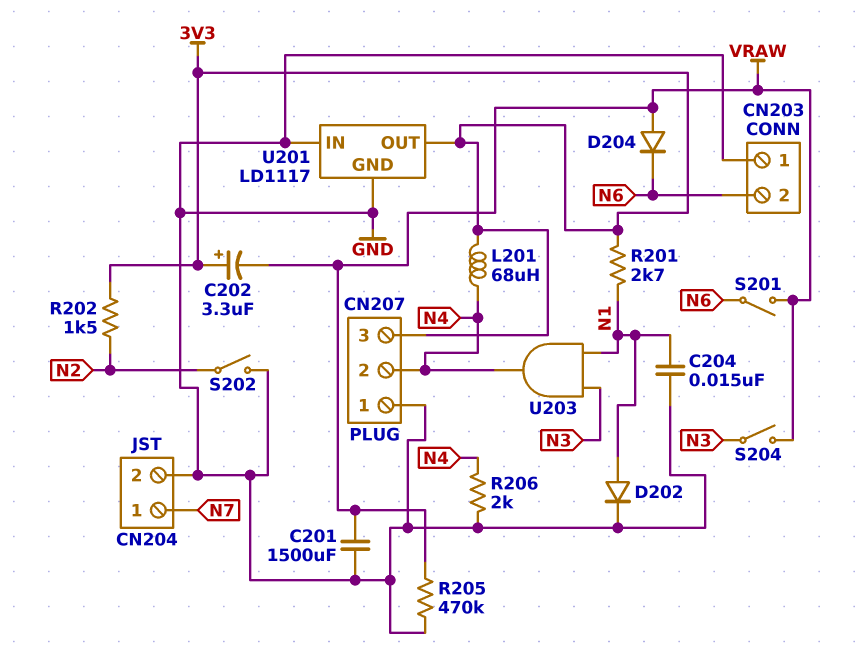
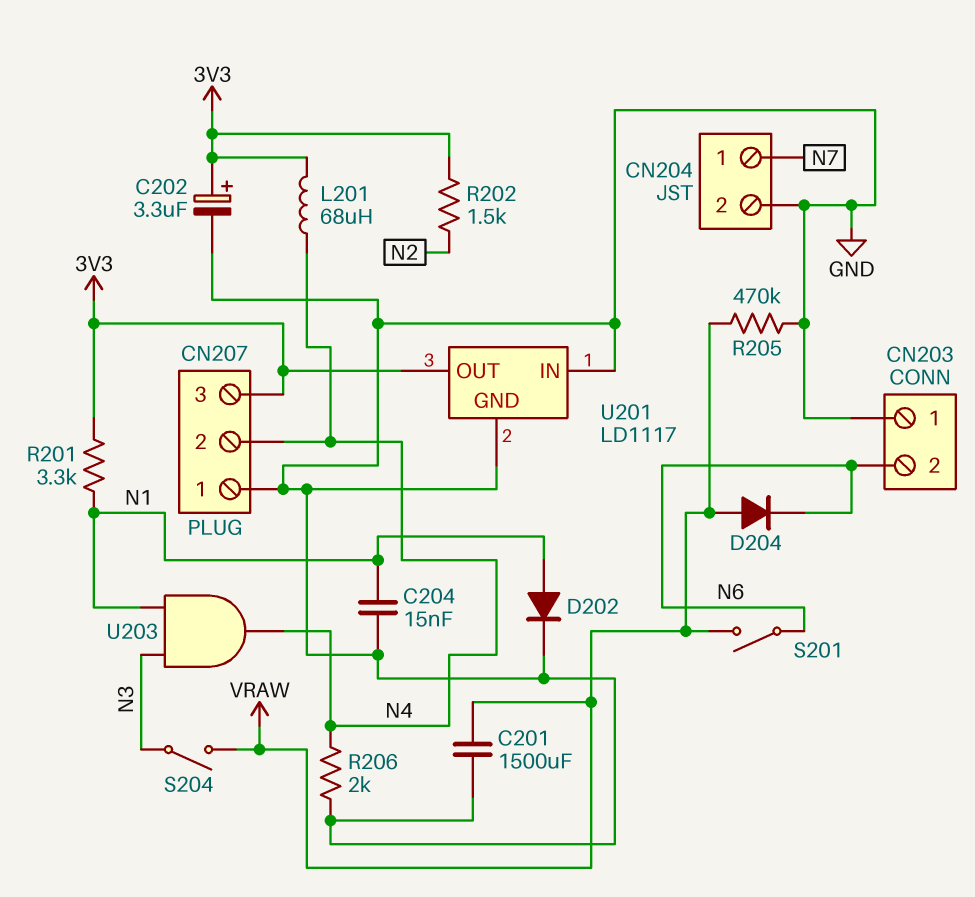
C202: 3.3uF (plus 3V3, minus VRAW) -> 3.3uF (plus 3V3, minus GND)
R201: 2.7k (3V3, N1) -> 3.3k (3V3, N1)
S202: switch (GND, N2) -> none

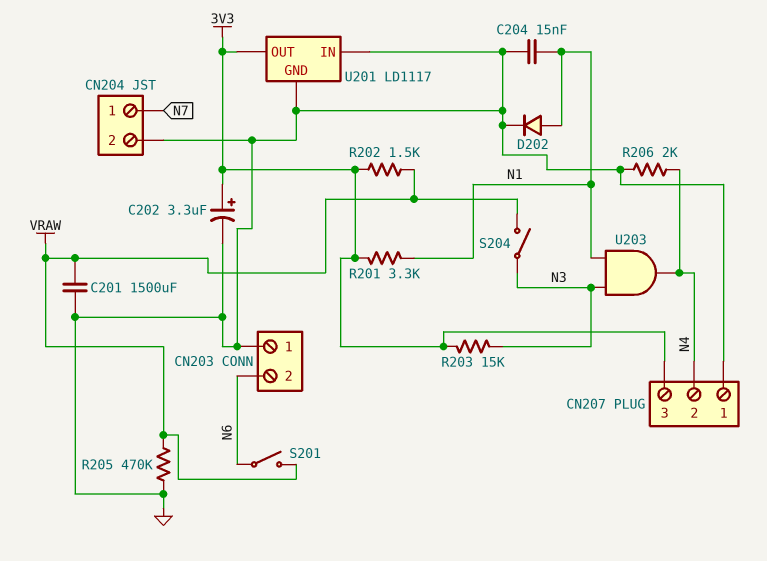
D204: diode (A VRAW, K N6) -> none
L201: 68uH (3V3, N4) -> none
R202: 1.5k (3V3, N2) -> 1.5k (3V3, VRAW)
R203: none -> 15k (3V3, N3)

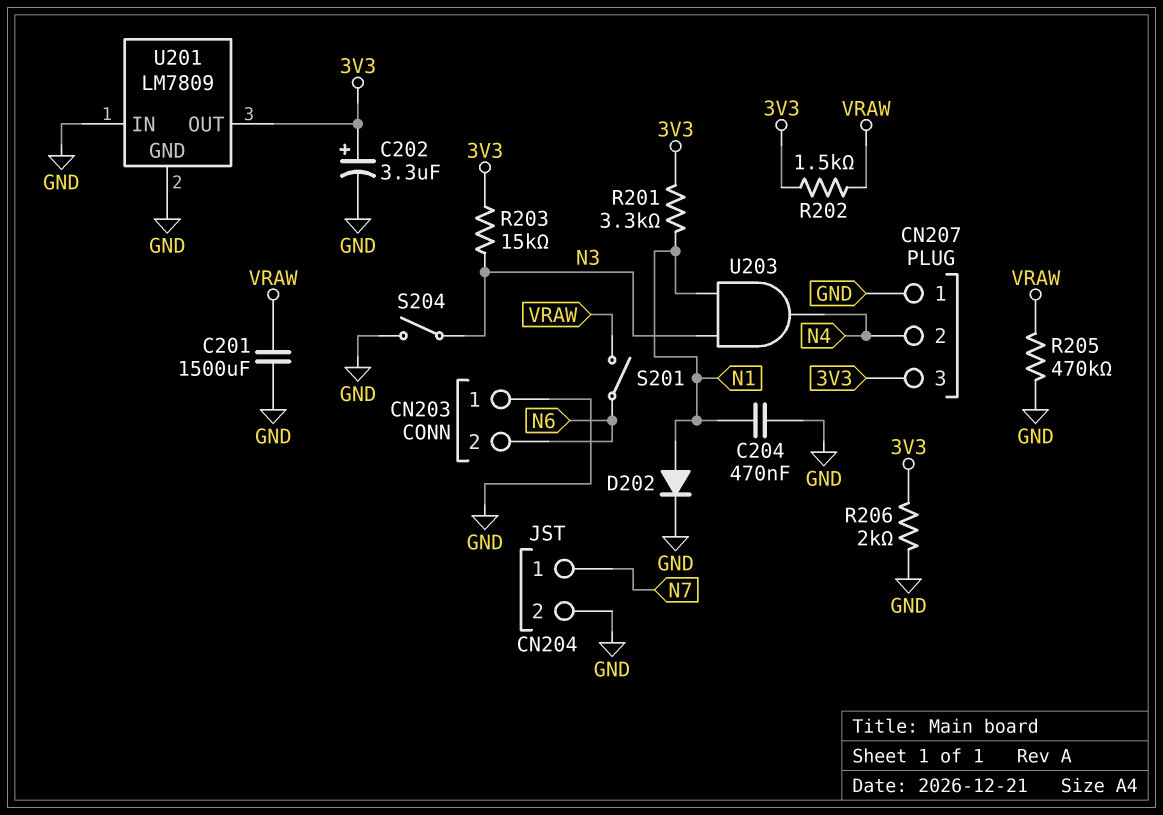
C204: 15nF (GND, N1) -> 470nF (GND, N1)
R206: 2k (GND, N4) -> 2k (3V3, GND)
S204: switch (N3, VRAW) -> switch (GND, N3)
U201: LD1117 -> LM7809

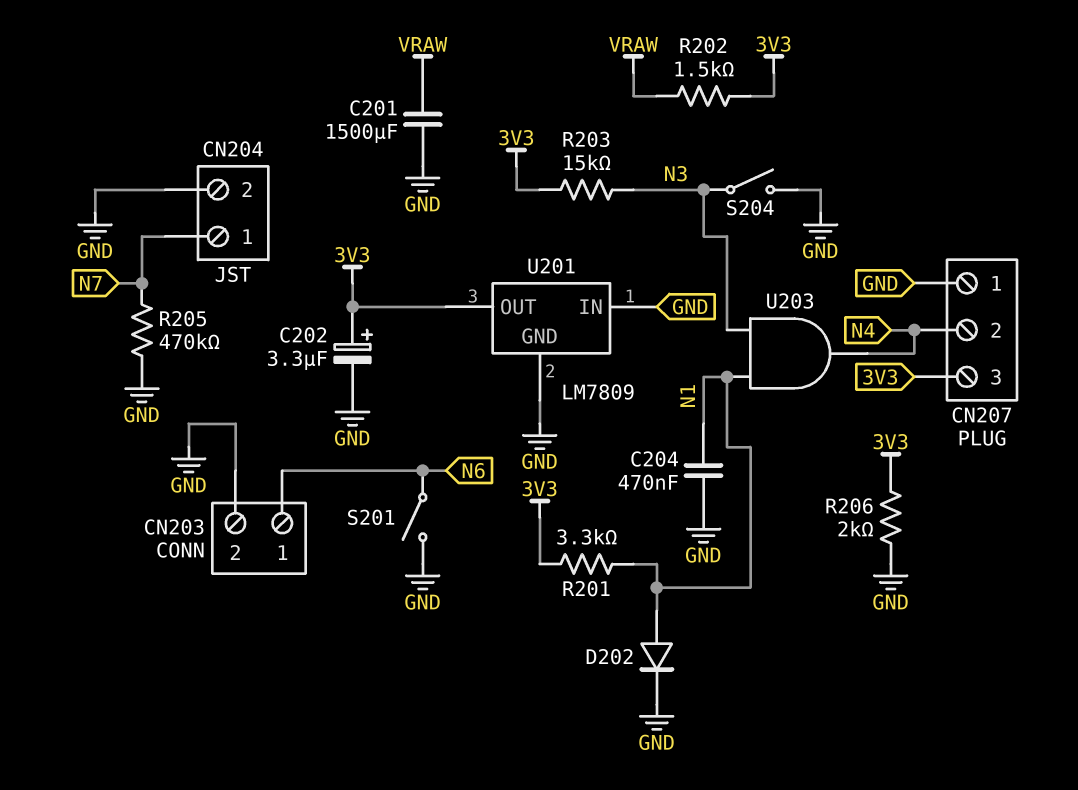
CN203 pin 1: GND -> N6
CN203 pin 2: N6 -> GND
R205: 470k (GND, VRAW) -> 470k (GND, N7)
S201: switch (N6, VRAW) -> switch (GND, N6)

